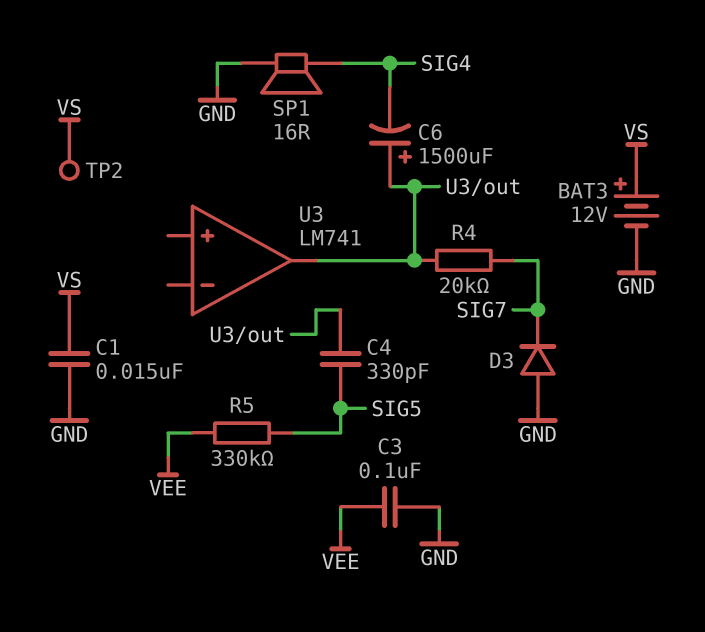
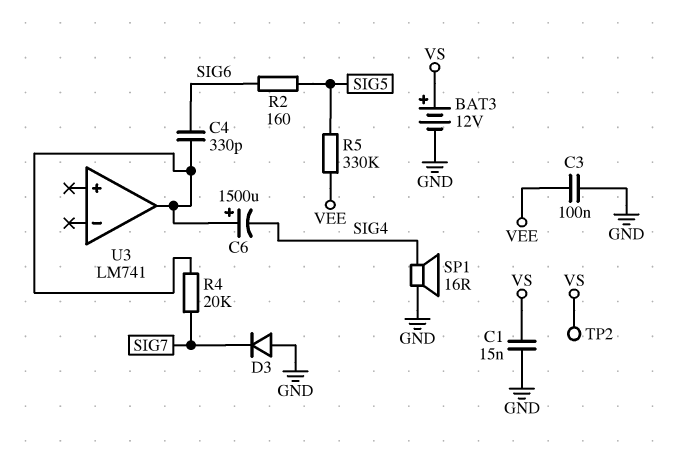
C4: 330pF (SIG5, U3/out) -> 330pF (SIG6, U3/out)
R2: none -> 160 (SIG5, SIG6)

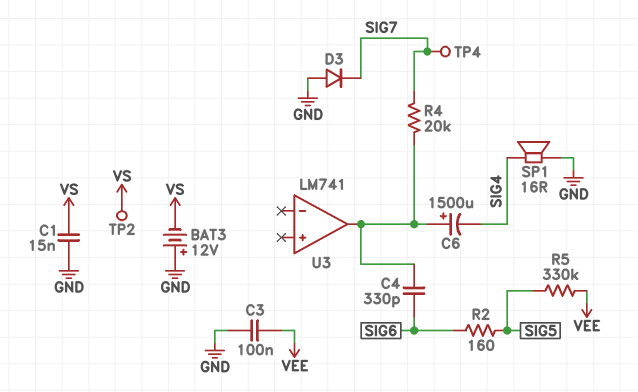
BAT3: 12V (plus VS, minus GND) -> 12V (plus GND, minus VS)
TP4: none -> test point (SIG7)

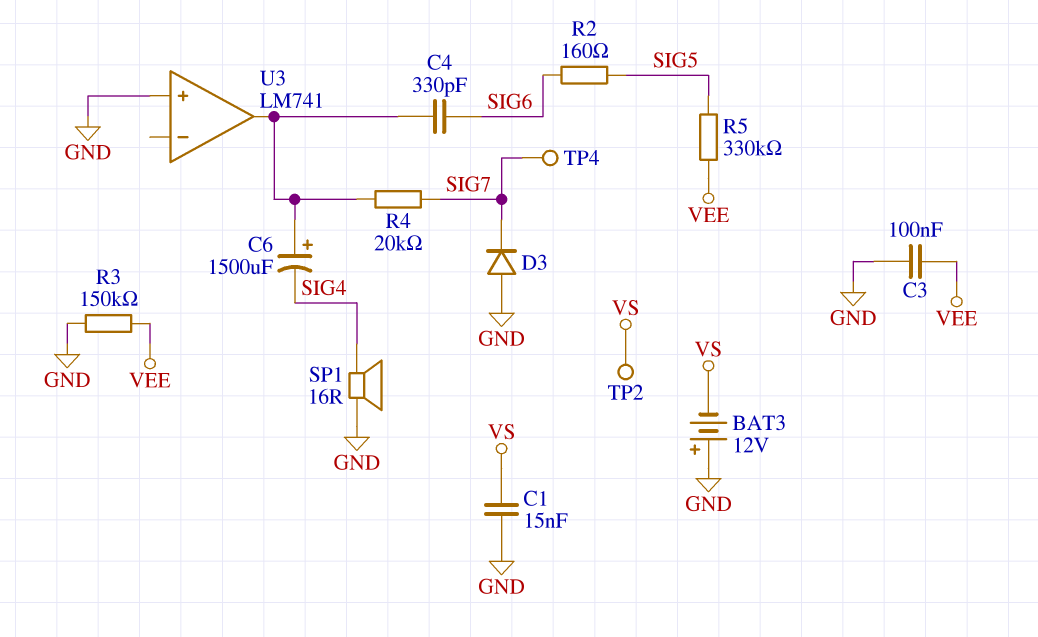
R3: none -> 150k (GND, VEE)
U3 pin in+: none -> GND

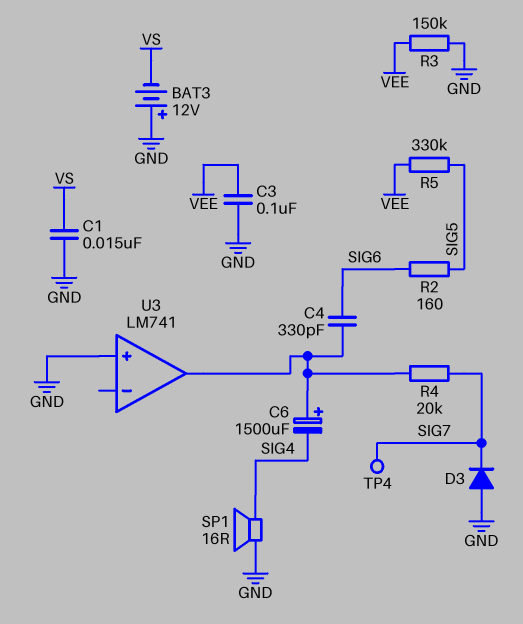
TP2: test point (VS) -> none

